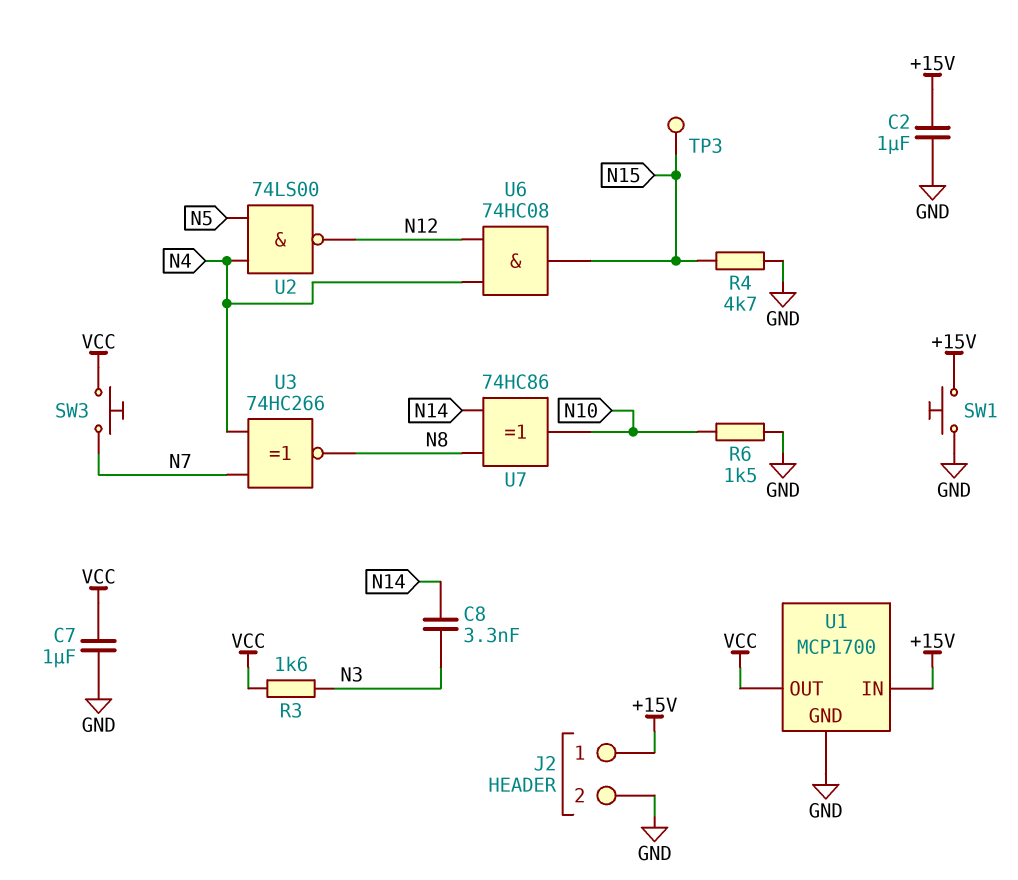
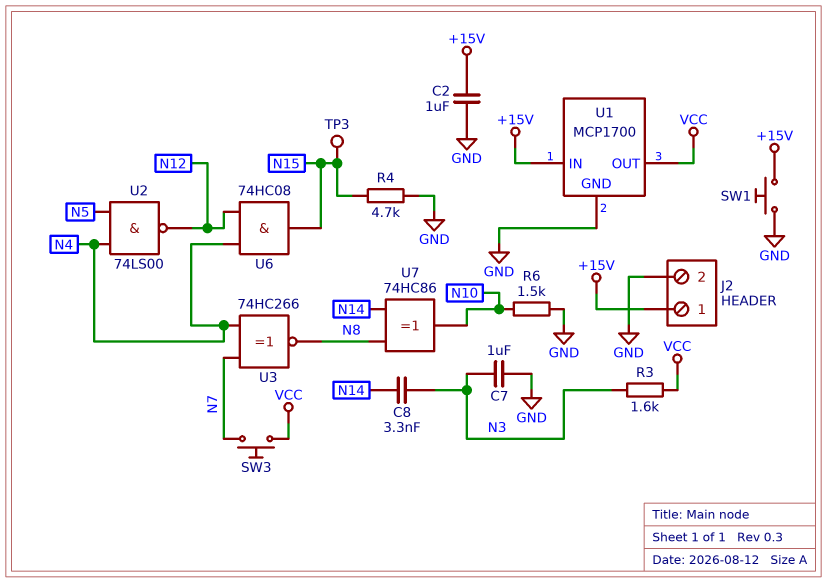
C7: 1uF (GND, VCC) -> 1uF (GND, N3)

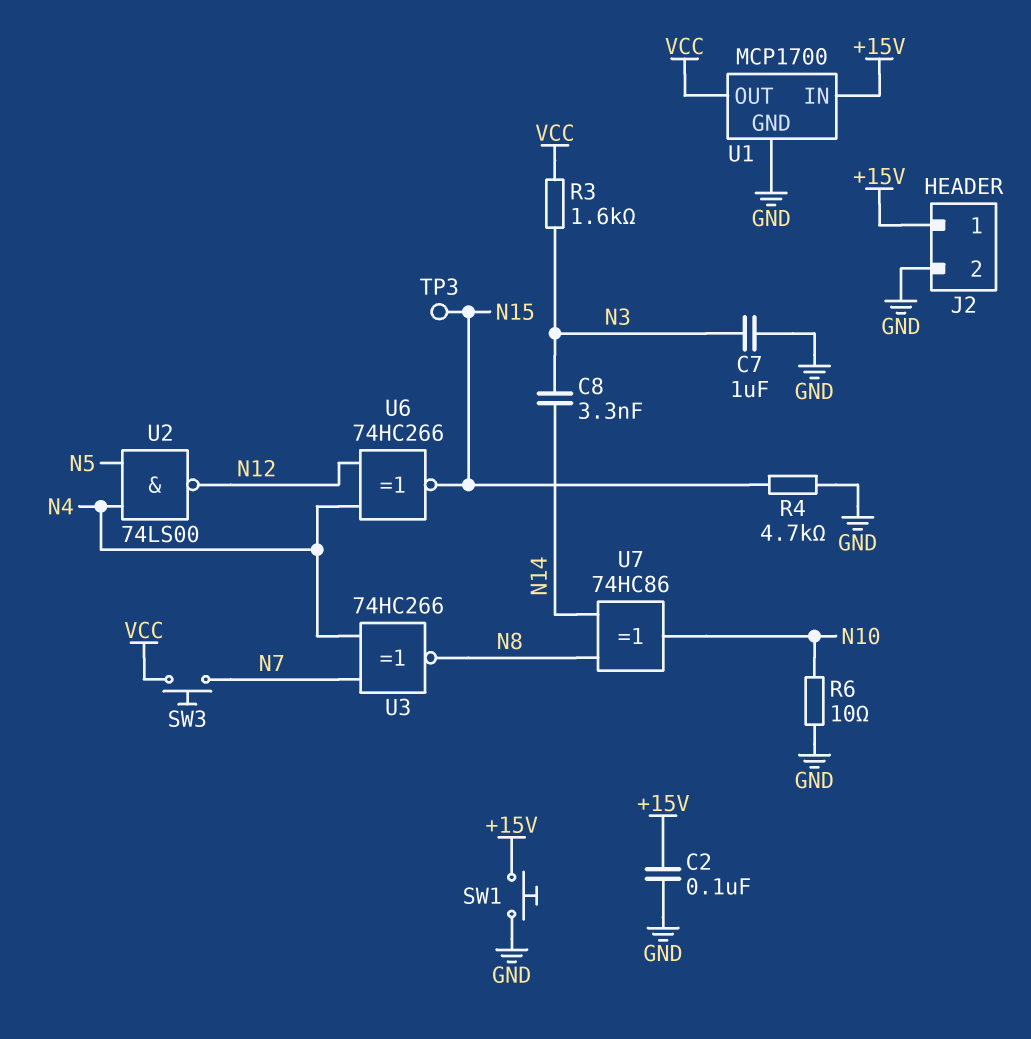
C2: 1uF (+15V, GND) -> 100nF (+15V, GND)
R6: 1.5k (GND, N10) -> 10 (GND, N10)
U6: AND 74HC08 (in N4, in N12, out N15) -> XNOR 74HC266 (in N4, in N12, out N15)

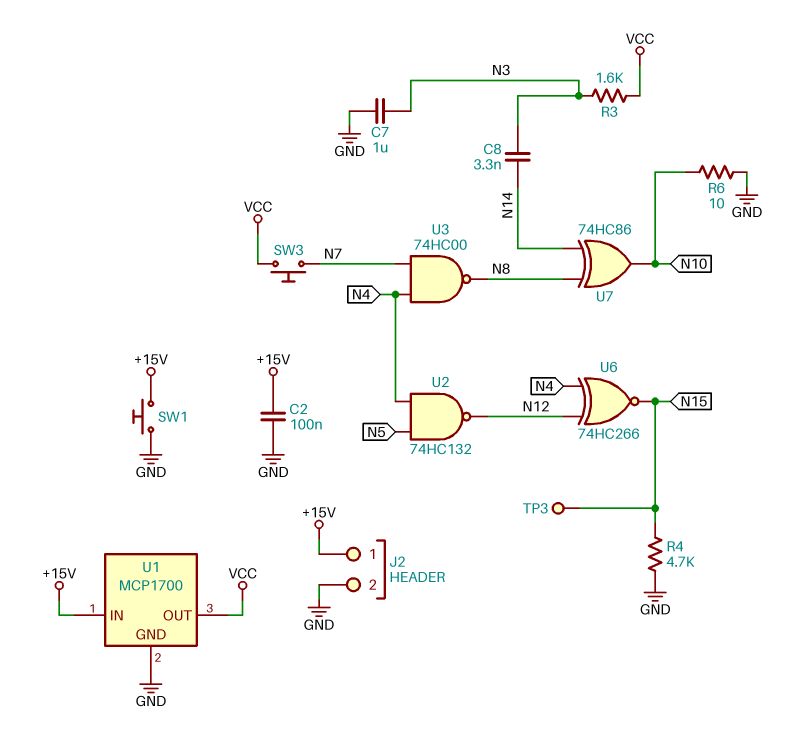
U2: NAND 74LS00 (in N4, in N5, out N12) -> NAND 74HC132 (in N4, in N5, out N12)
U3: XNOR 74HC266 (in N4, in N7, out N8) -> NAND 74HC00 (in N4, in N7, out N8)

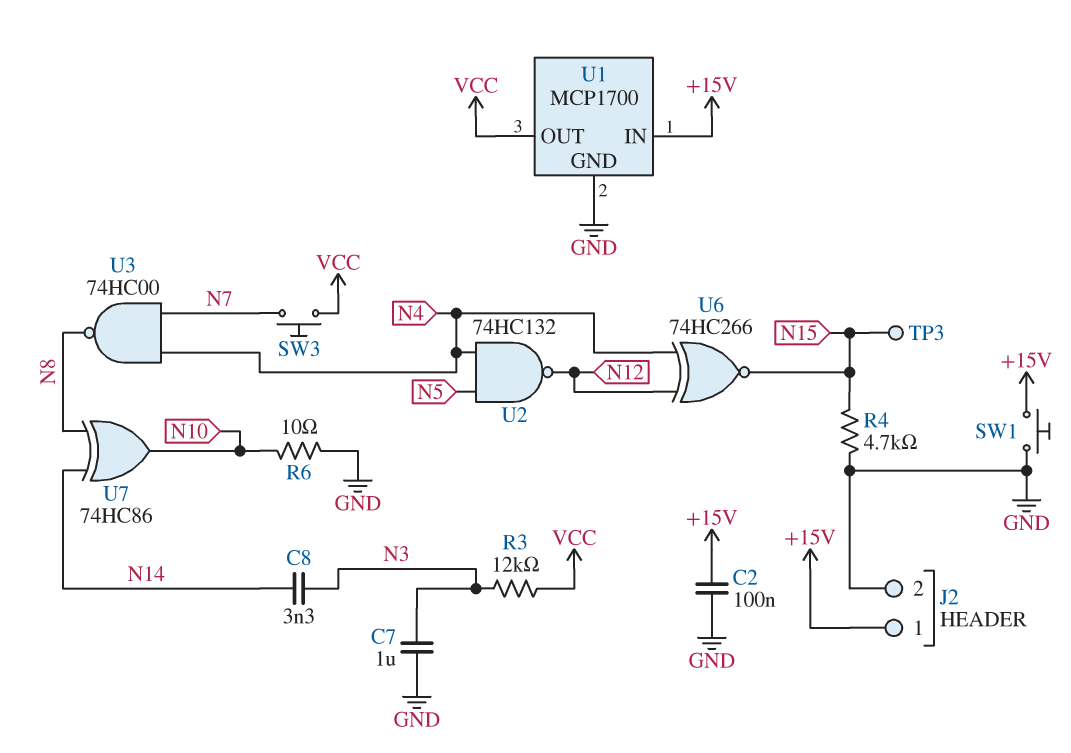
R3: 1.6k (N3, VCC) -> 12k (N3, VCC)

